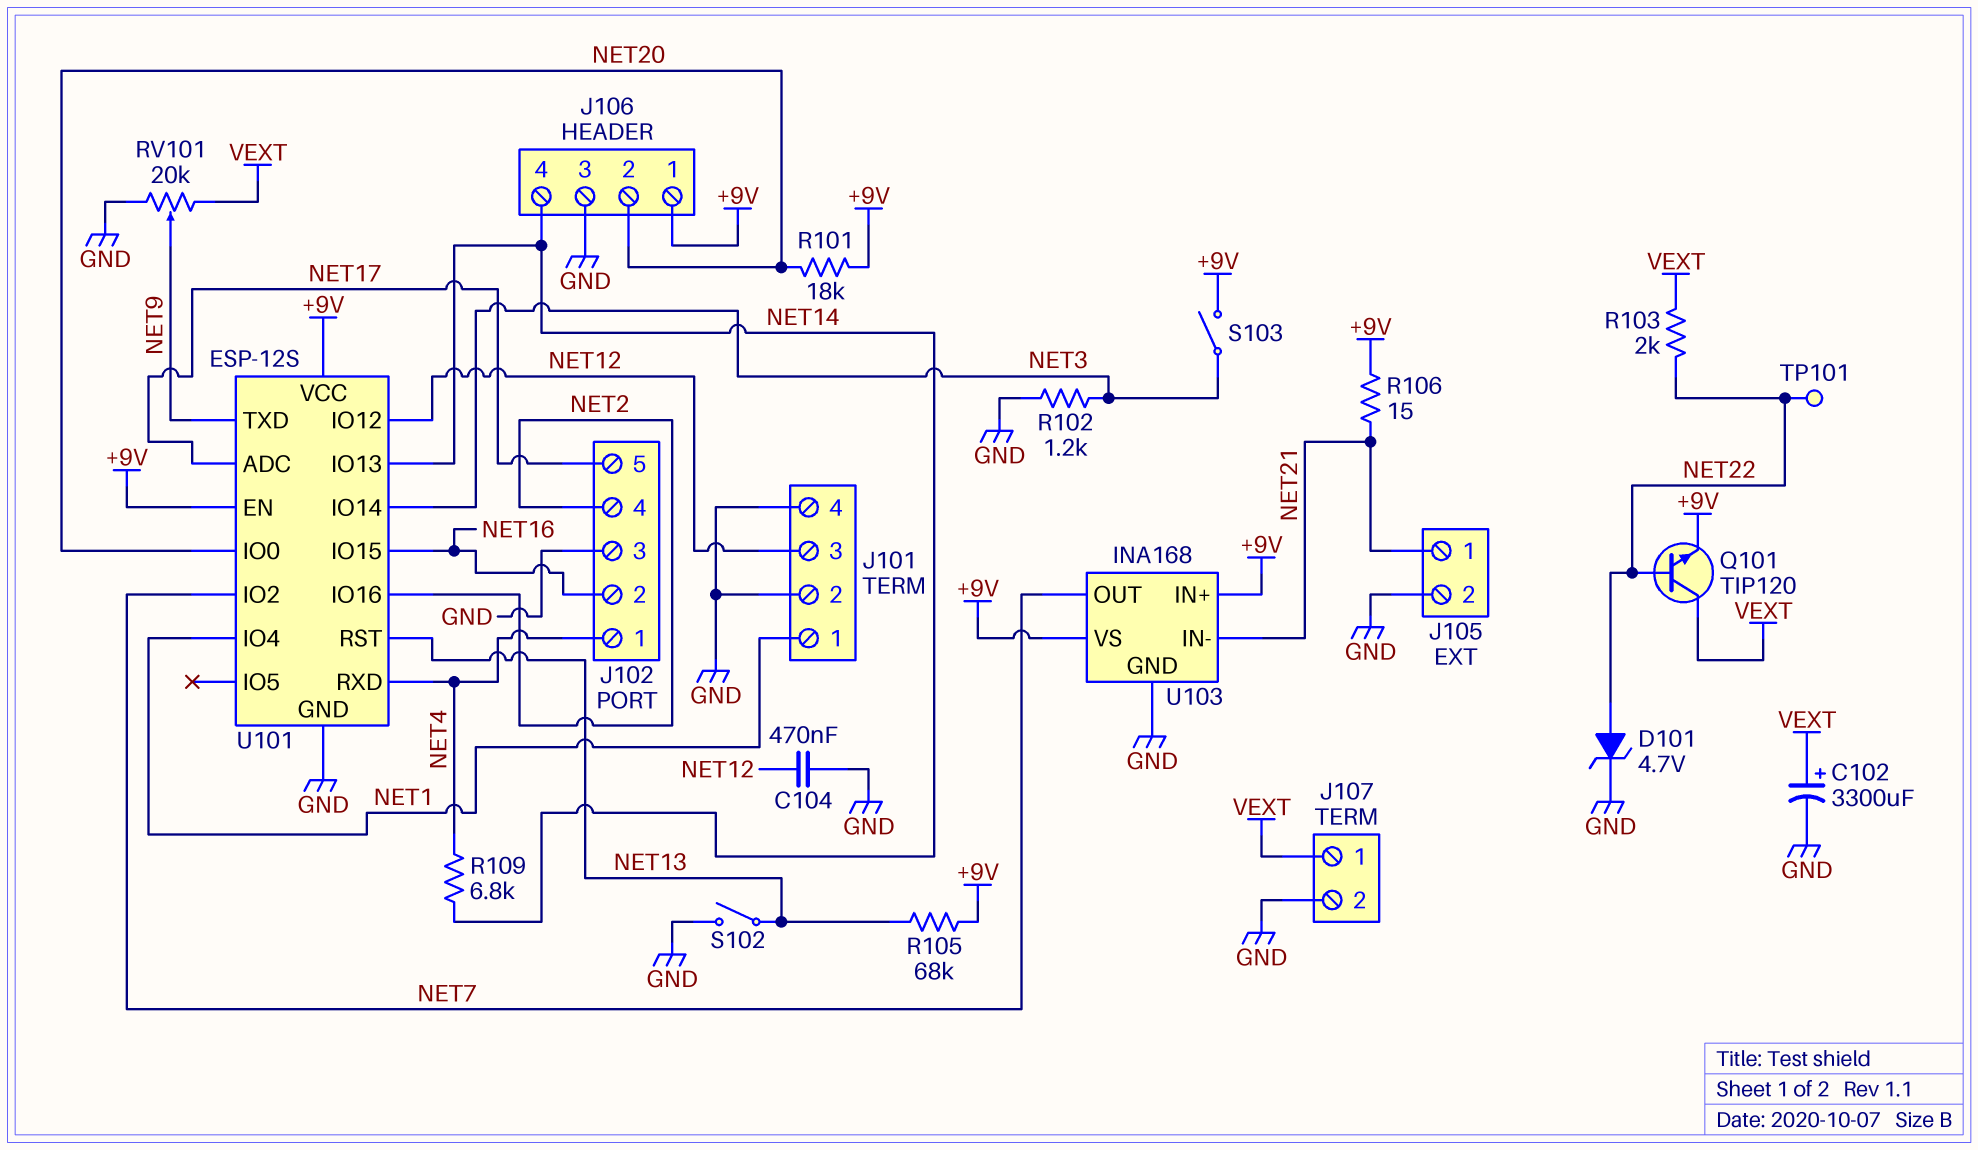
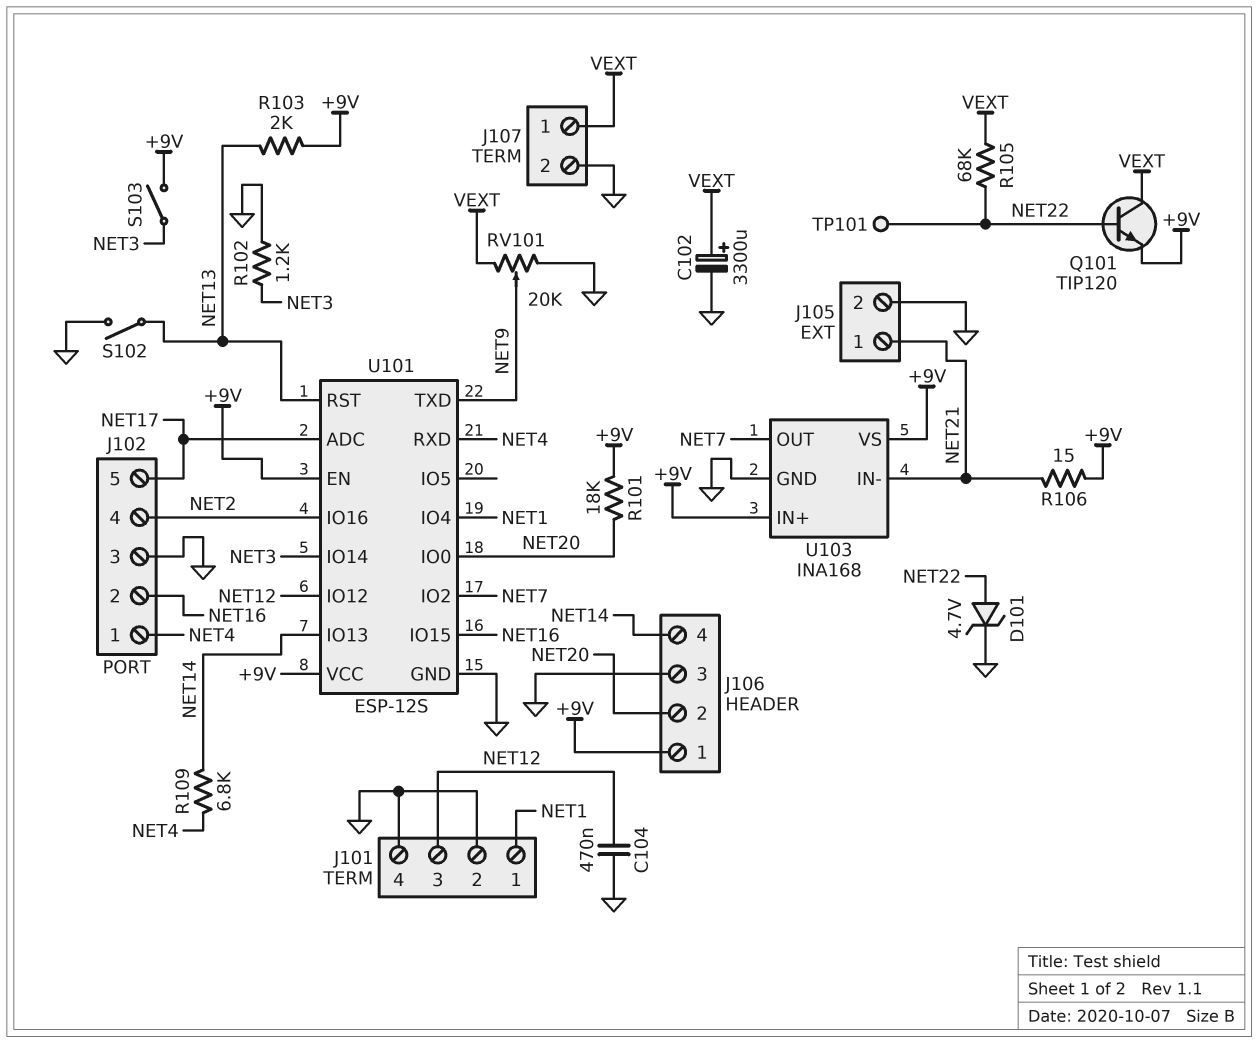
R103: 2k (NET22, VEXT) -> 2k (+9V, NET13)
R105: 68k (+9V, NET13) -> 68k (NET22, VEXT)

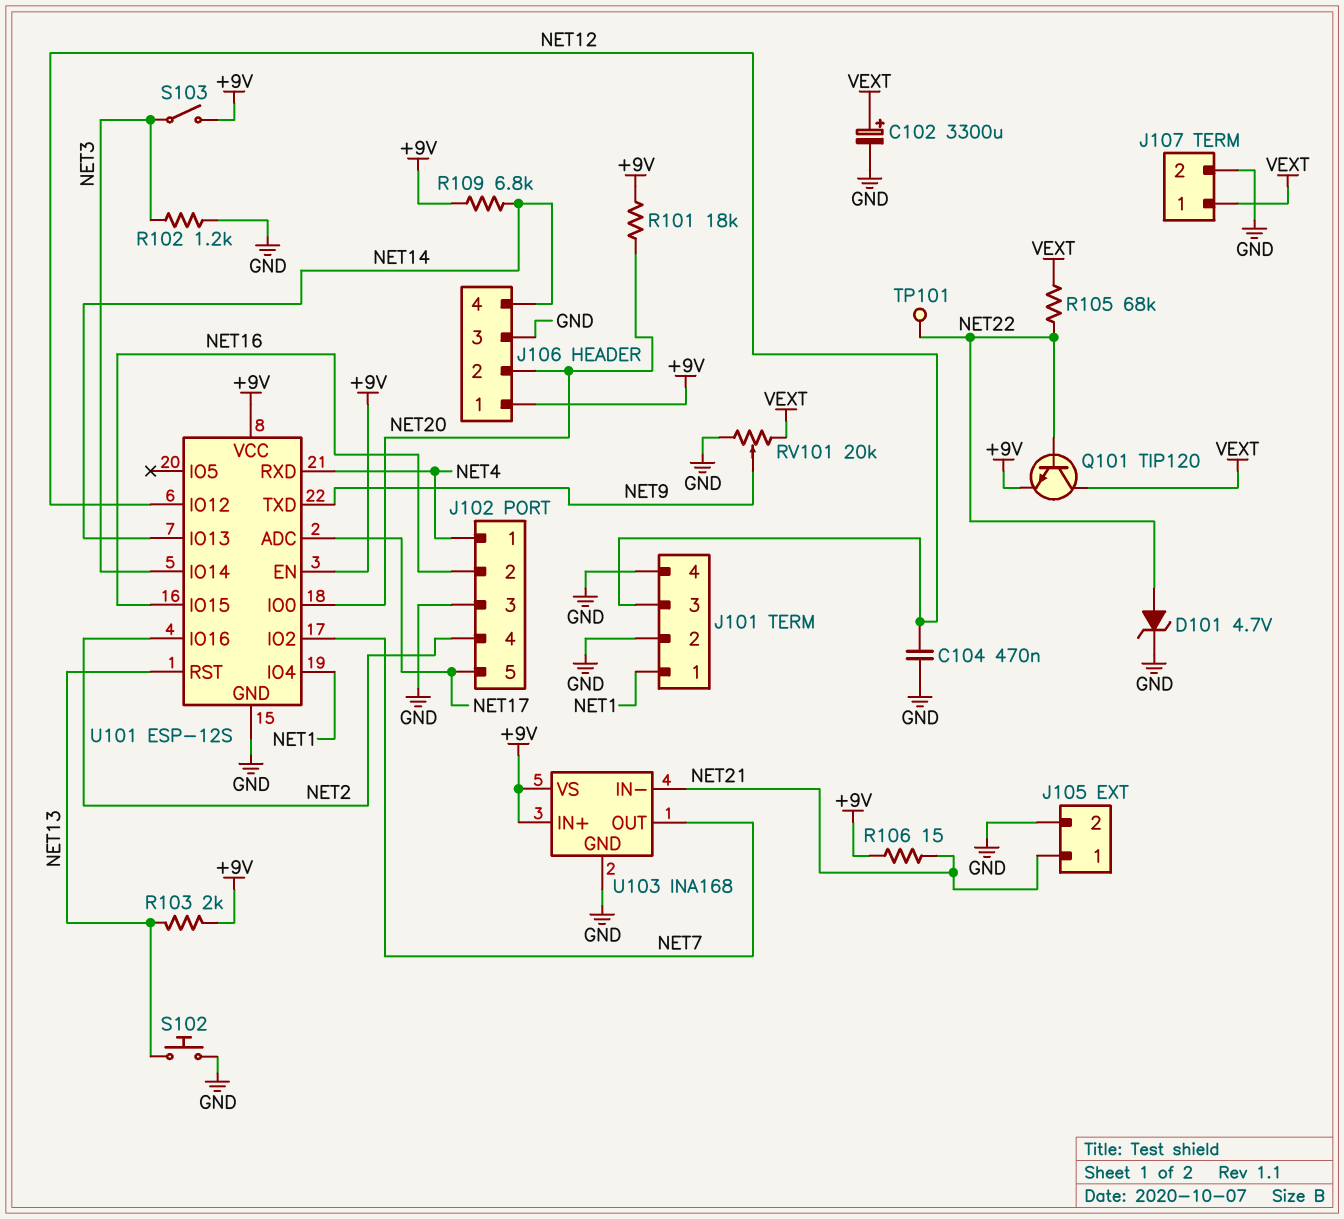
R109: 6.8k (NET4, NET14) -> 6.8k (+9V, NET14)
S102: switch (GND, NET13) -> button (GND, NET13)

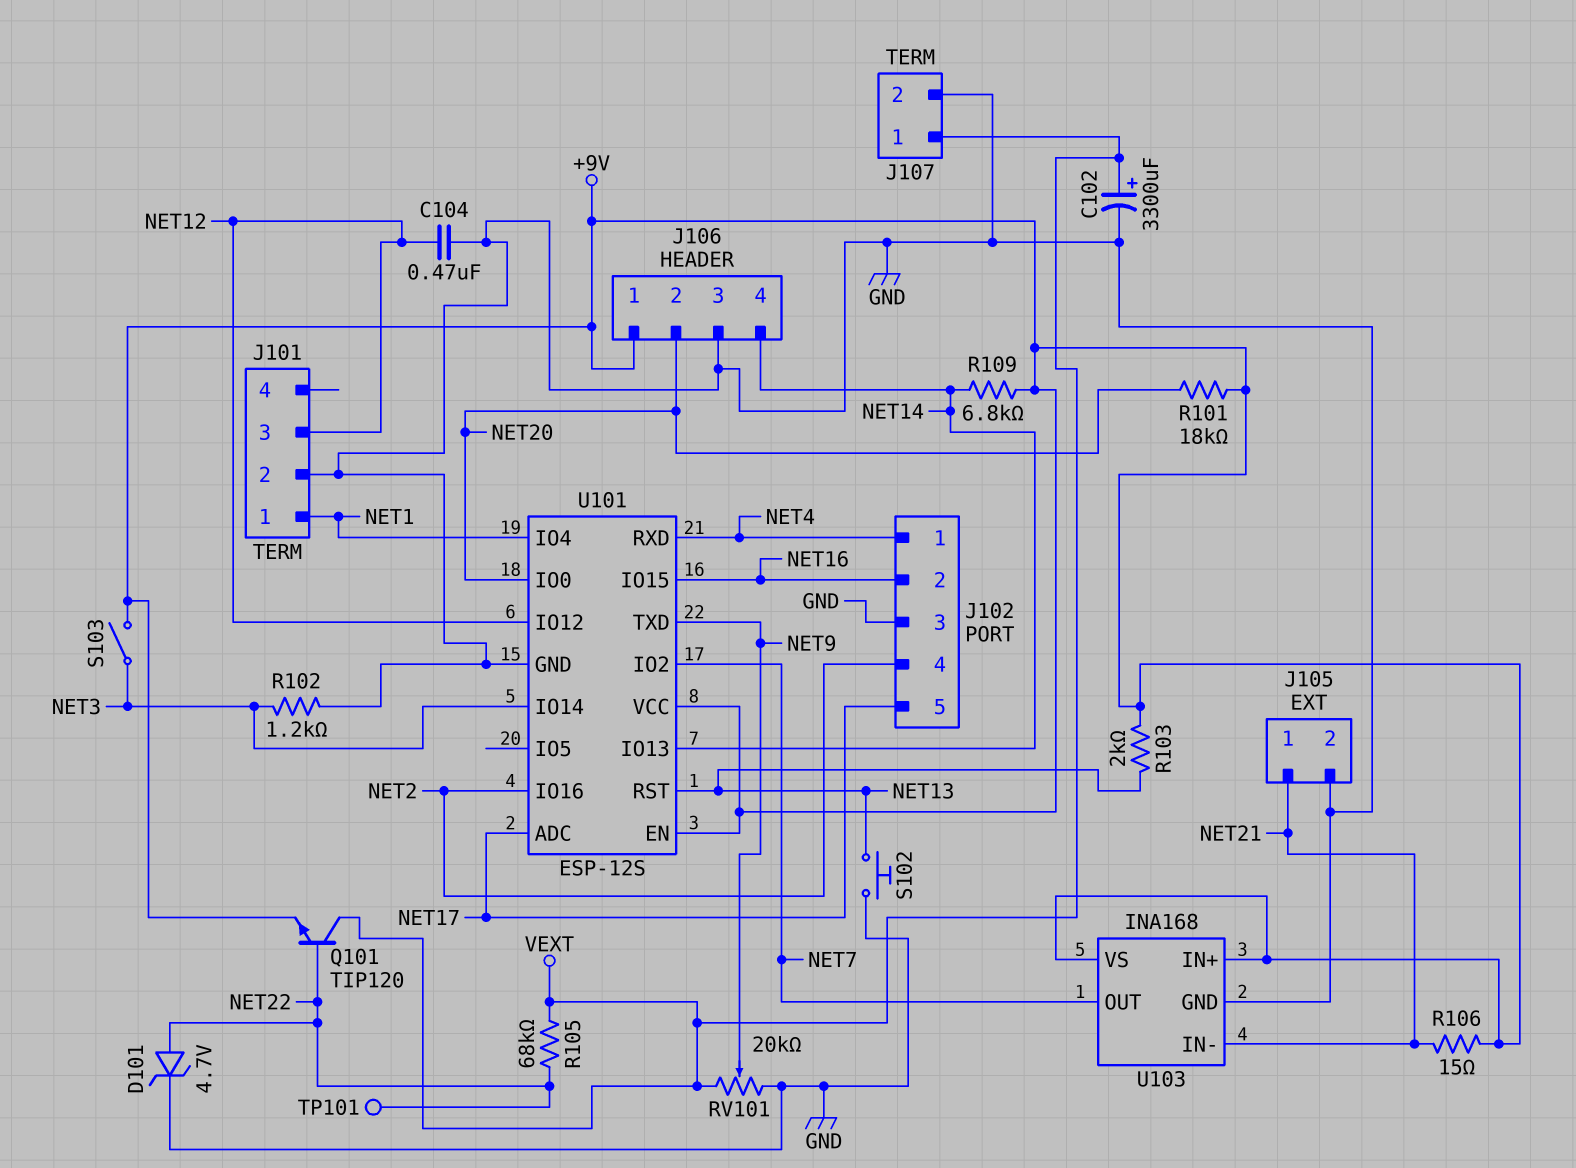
J101 pin 4: GND -> none

